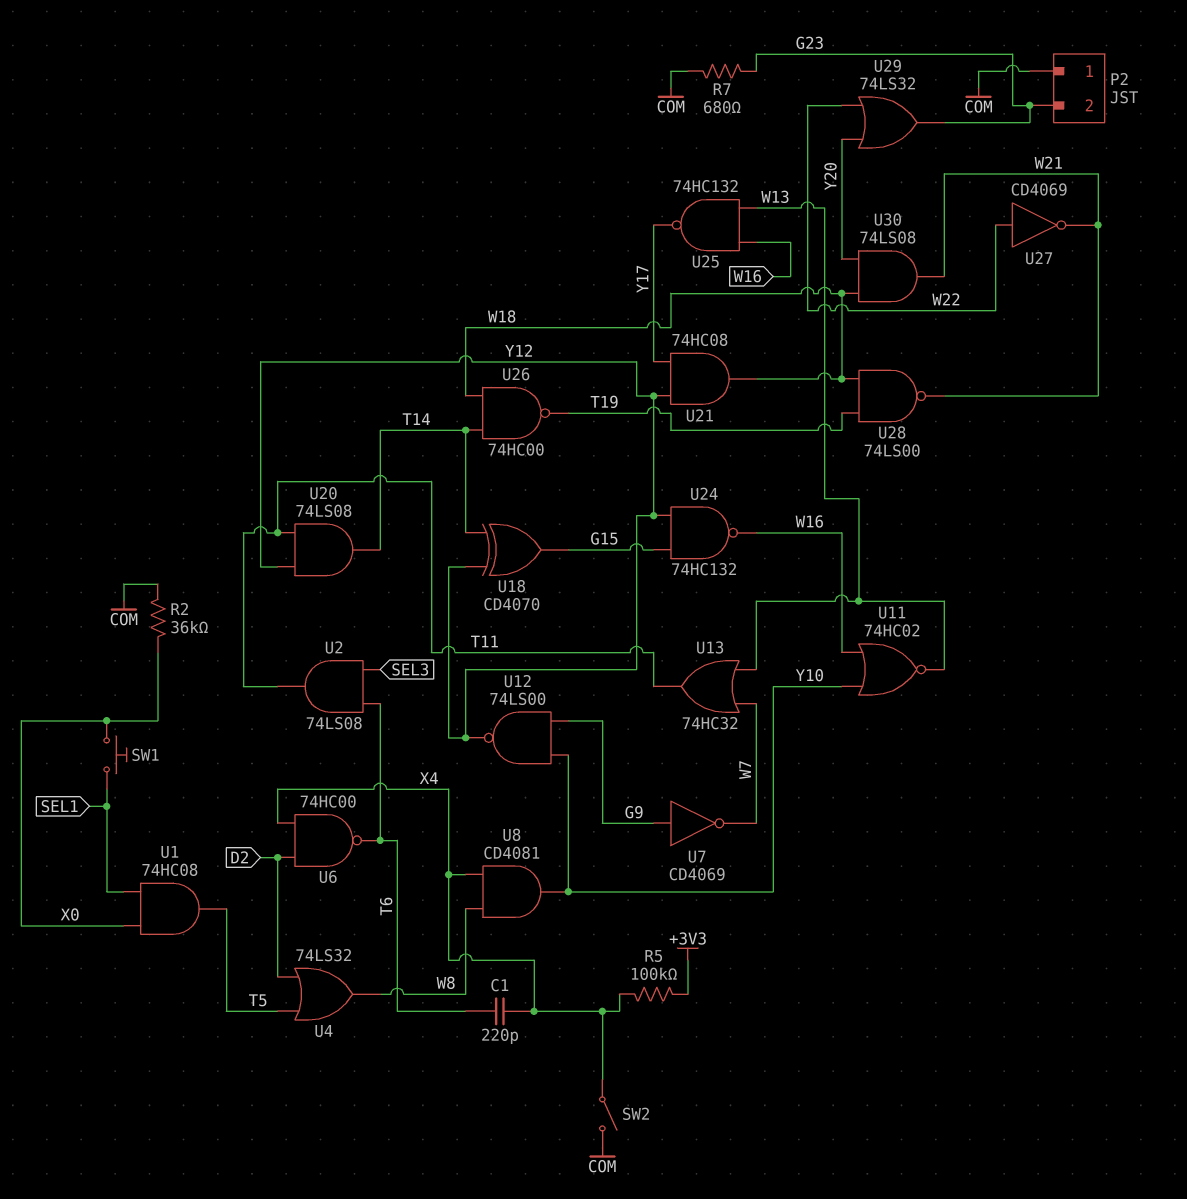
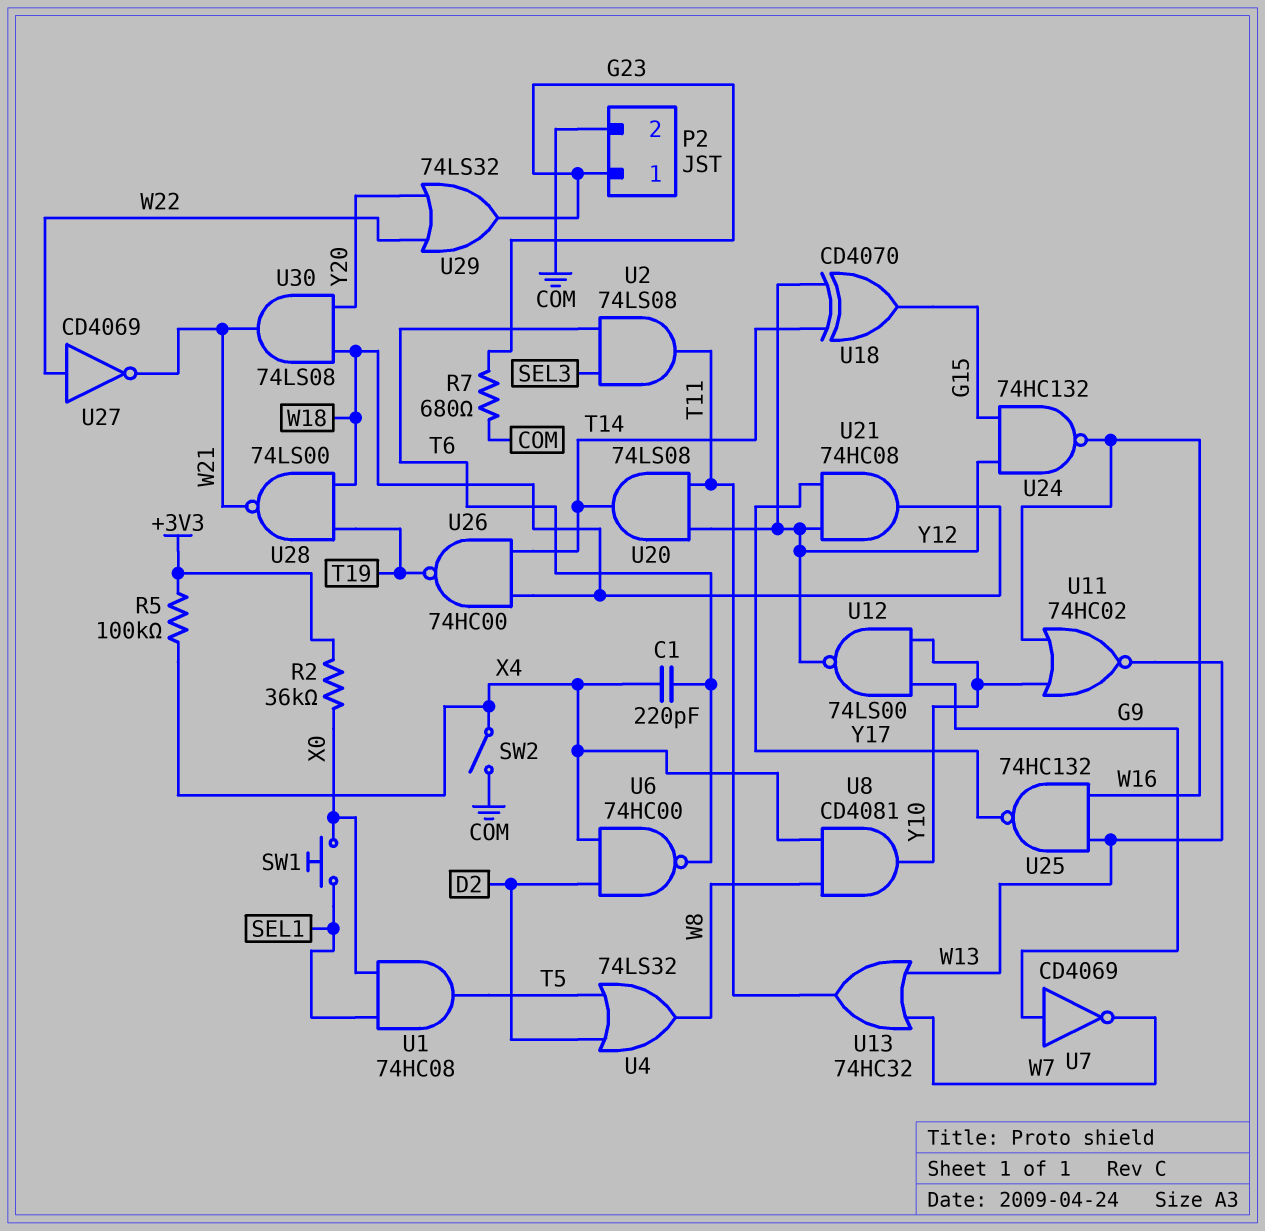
P2 pin 1: COM -> G23
P2 pin 2: G23 -> COM
R2: 36k (COM, X0) -> 36k (+3V3, X0)

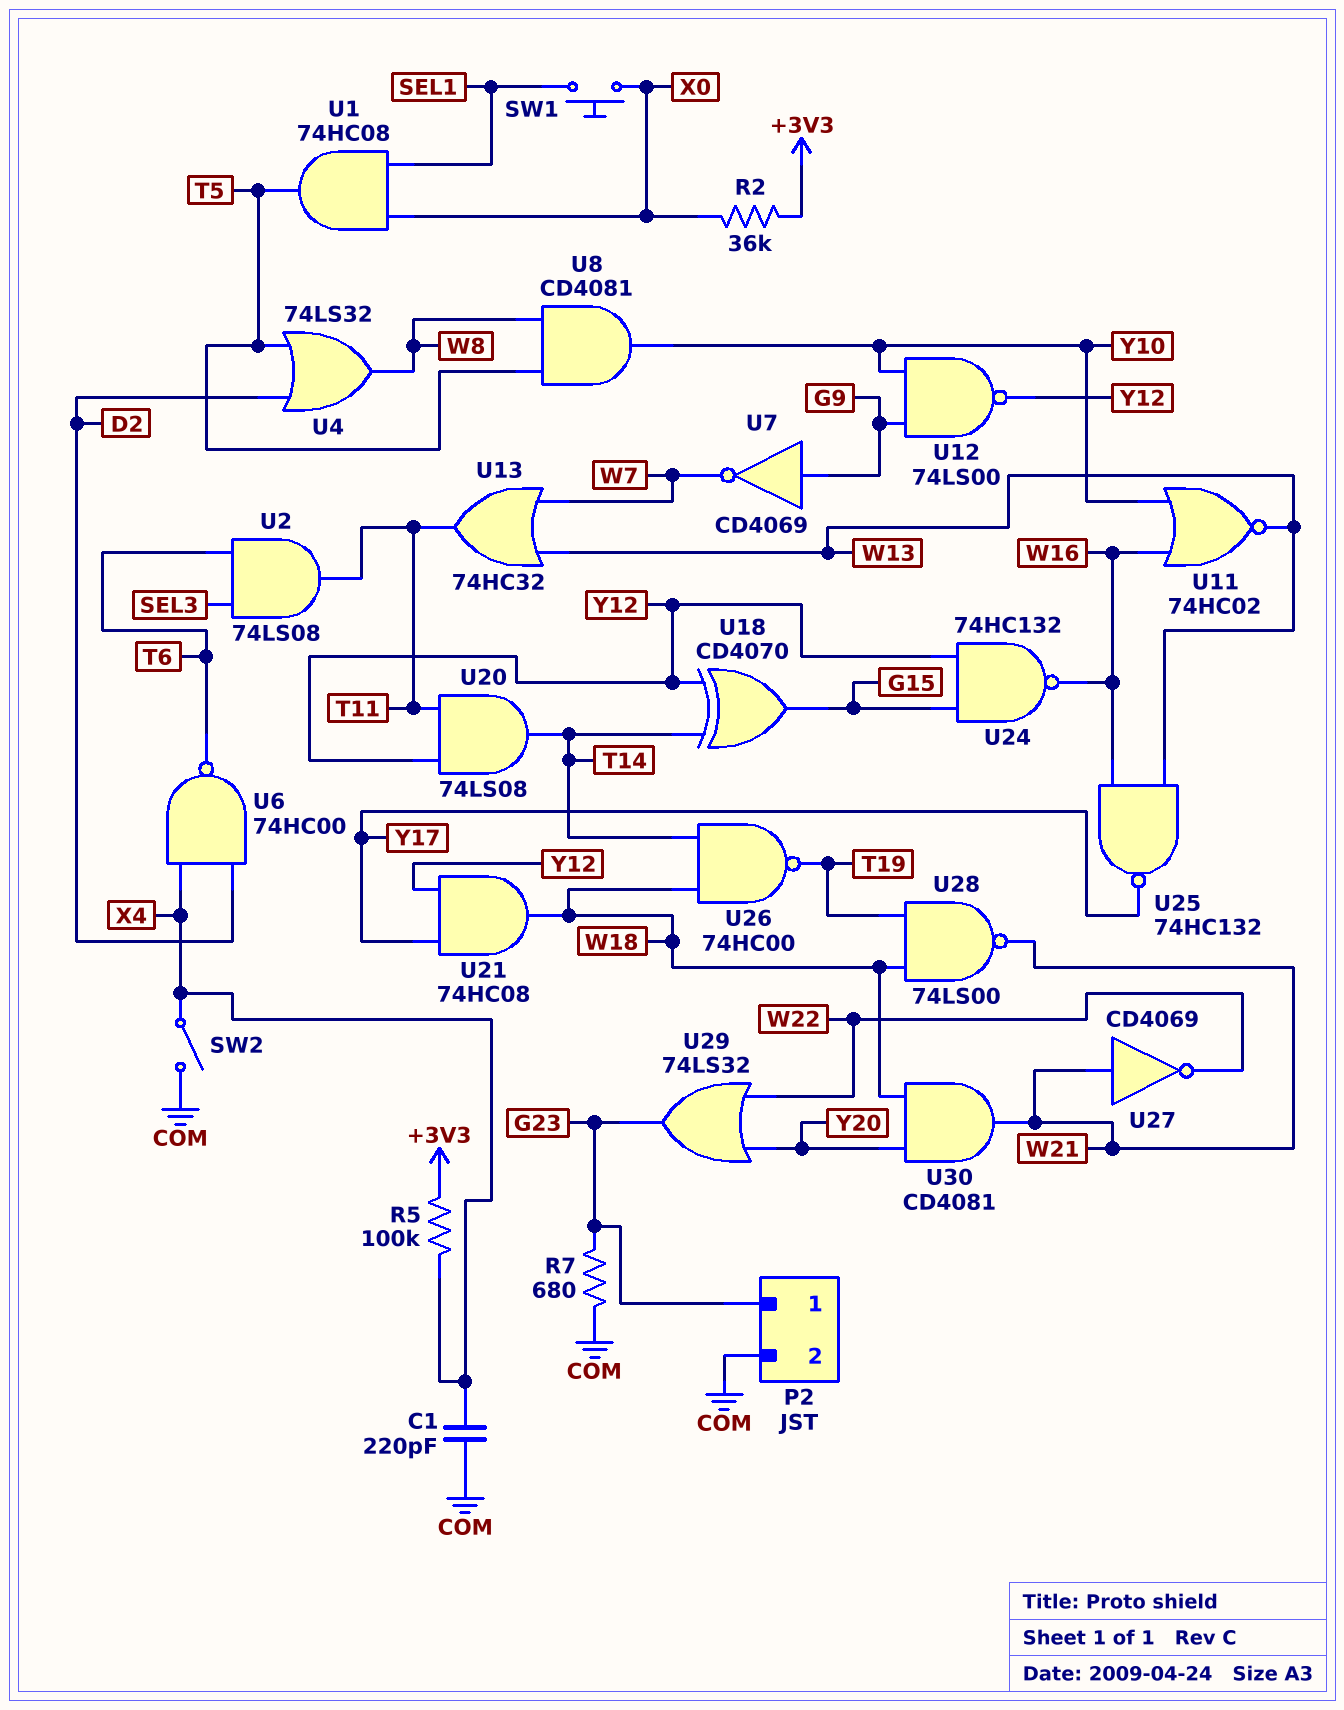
C1: 220pF (T6, X4) -> 220pF (COM, X4)
U8: AND CD4081 (in W8, in X4, out Y10) -> AND CD4081 (in T5, in W8, out Y10)
U27: NOT CD4069 (in W22, out W21) -> NOT CD4069 (in W21, out W22)
U30: AND 74LS08 (in W18, in Y20, out W21) -> AND CD4081 (in W18, in Y20, out W21)

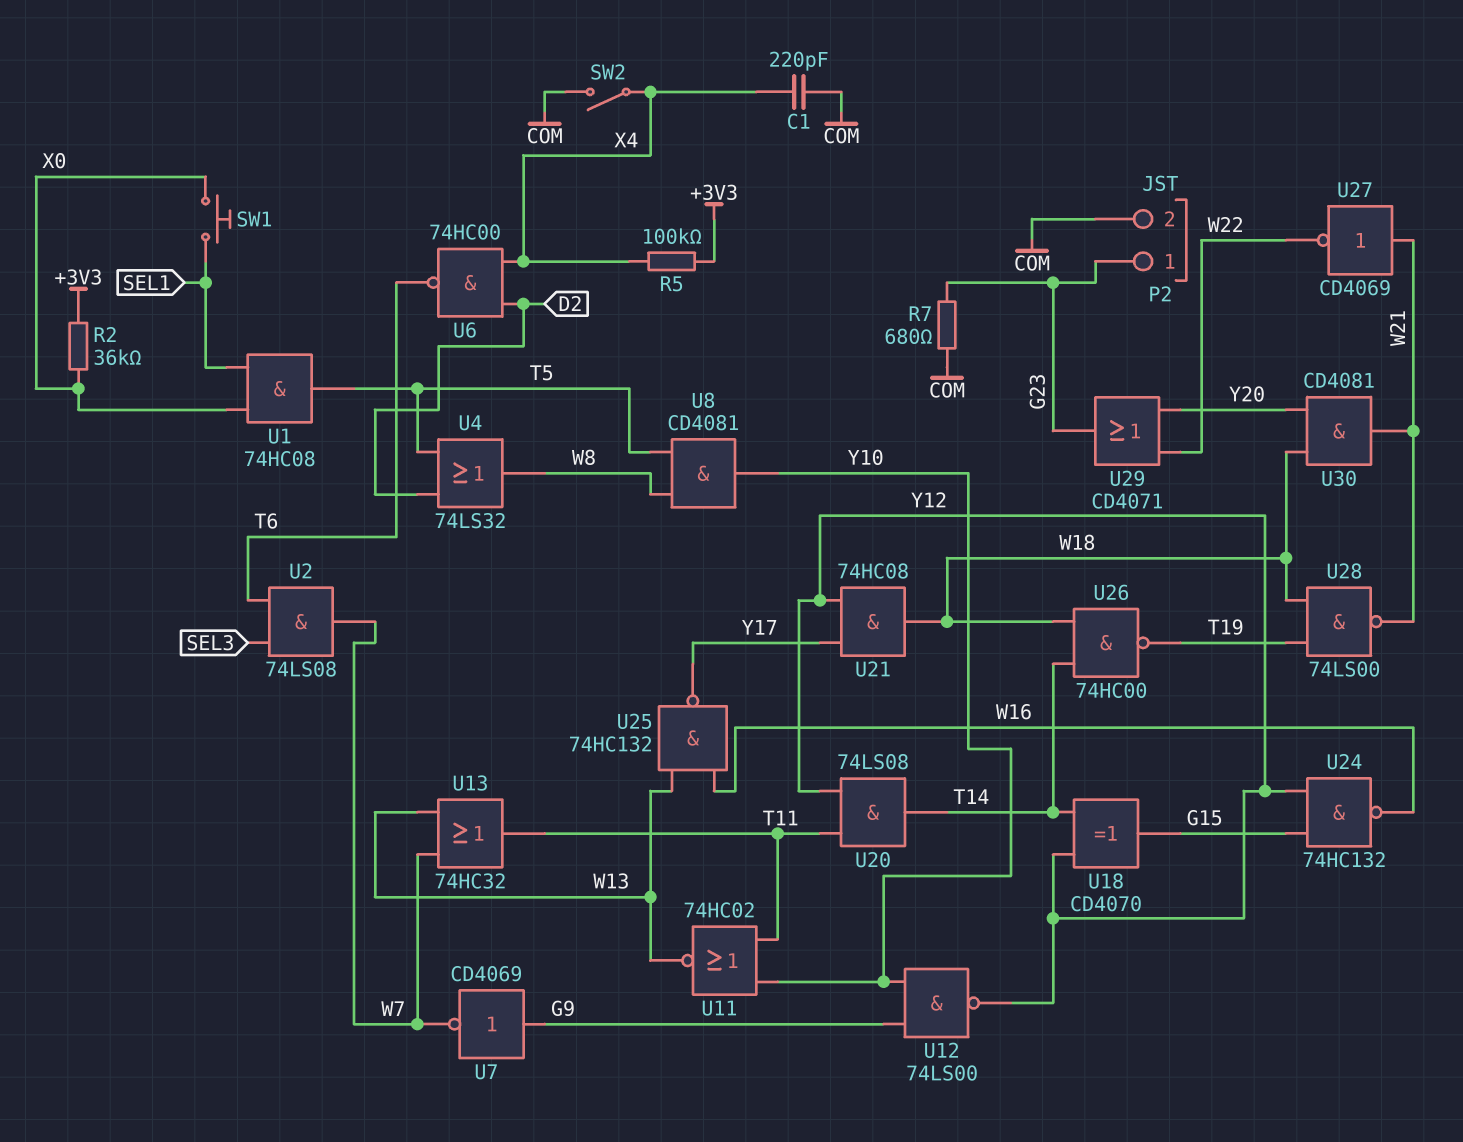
U2: AND 74LS08 (in SEL3, in T6, out T11) -> AND 74LS08 (in SEL3, in T6, out W7)
U11: NOR 74HC02 (in W16, in Y10, out W13) -> NOR 74HC02 (in T11, in Y10, out W13)
U29: OR 74LS32 (in W22, in Y20, out G23) -> OR CD4071 (in W22, in Y20, out G23)

